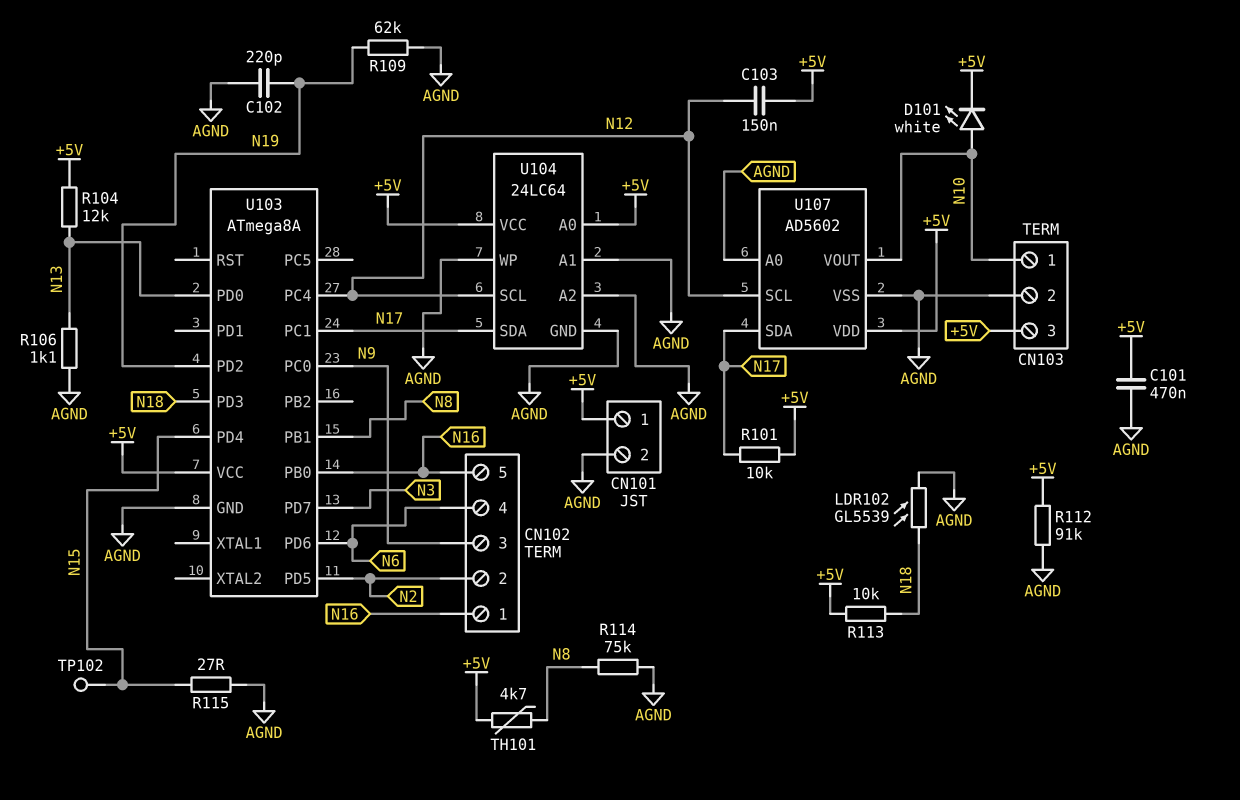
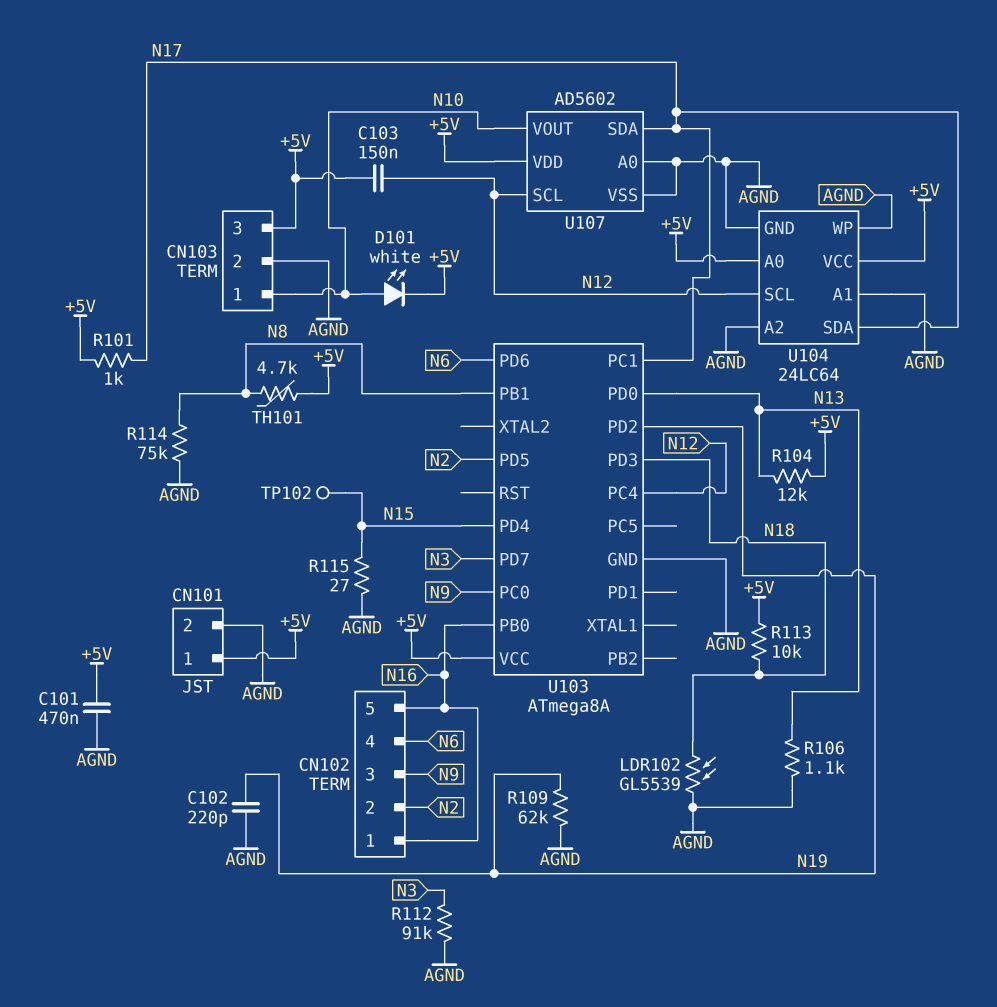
R101: 10k (+5V, N17) -> 1k (+5V, N17)
R112: 91k (+5V, AGND) -> 91k (AGND, N3)

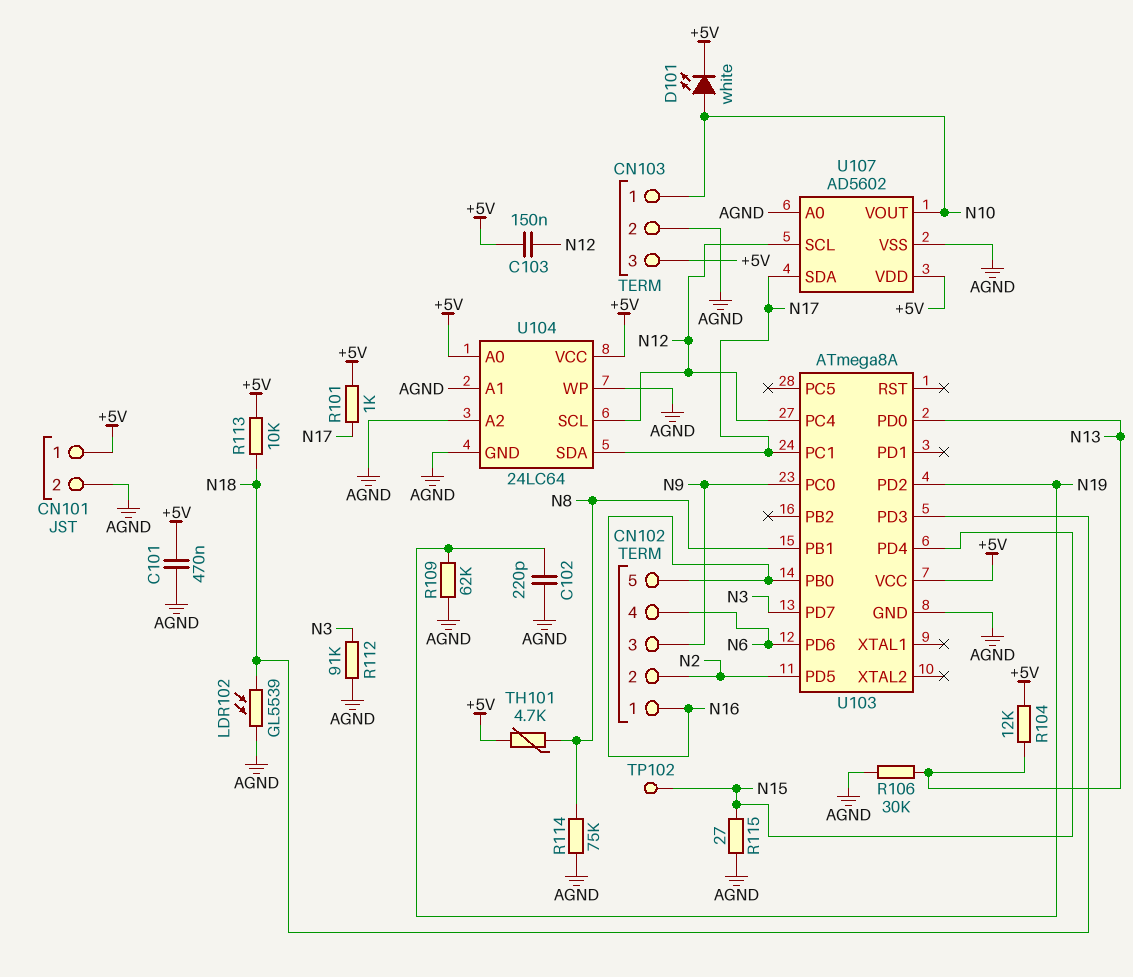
R106: 1.1k (AGND, N13) -> 30k (AGND, N13)

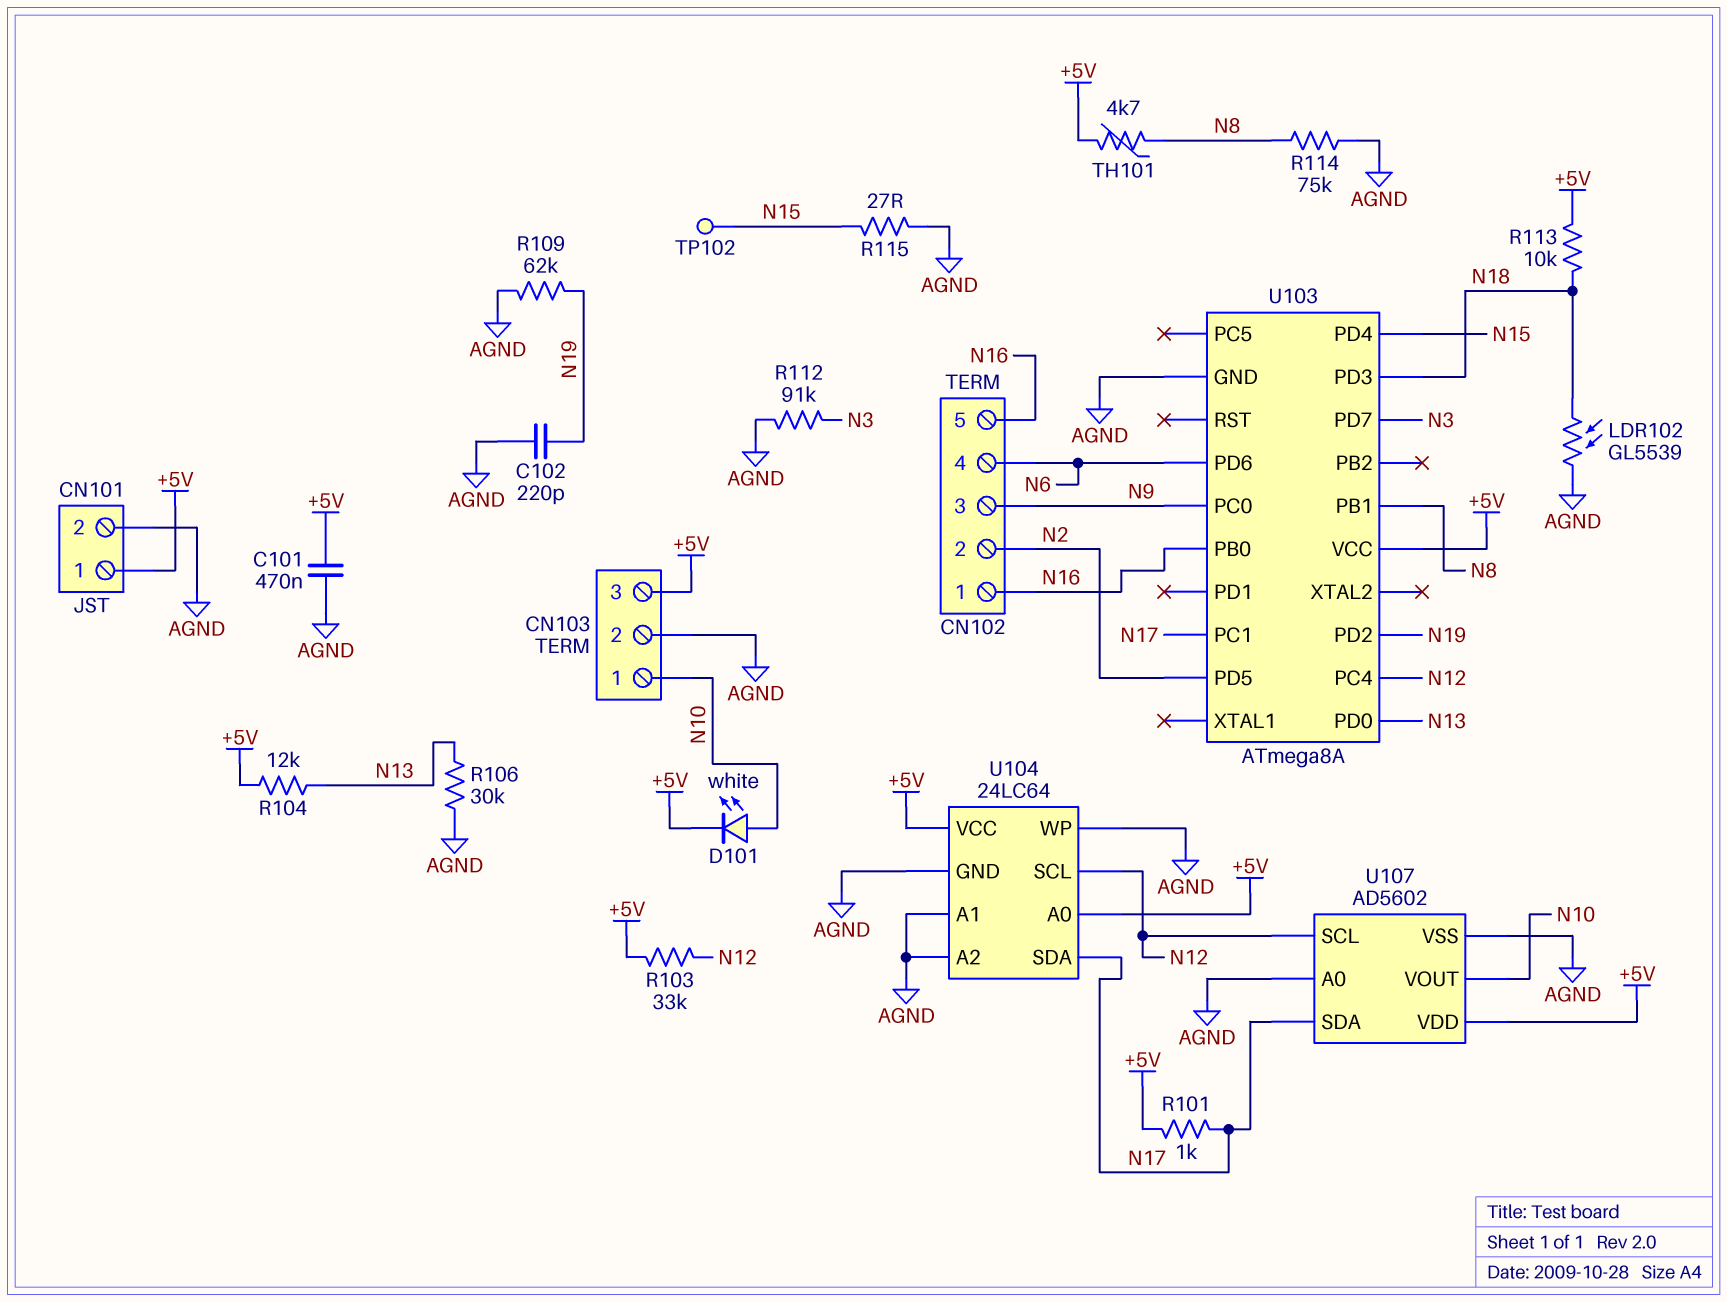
C103: 150nF (+5V, N12) -> none
R103: none -> 33k (+5V, N12)

